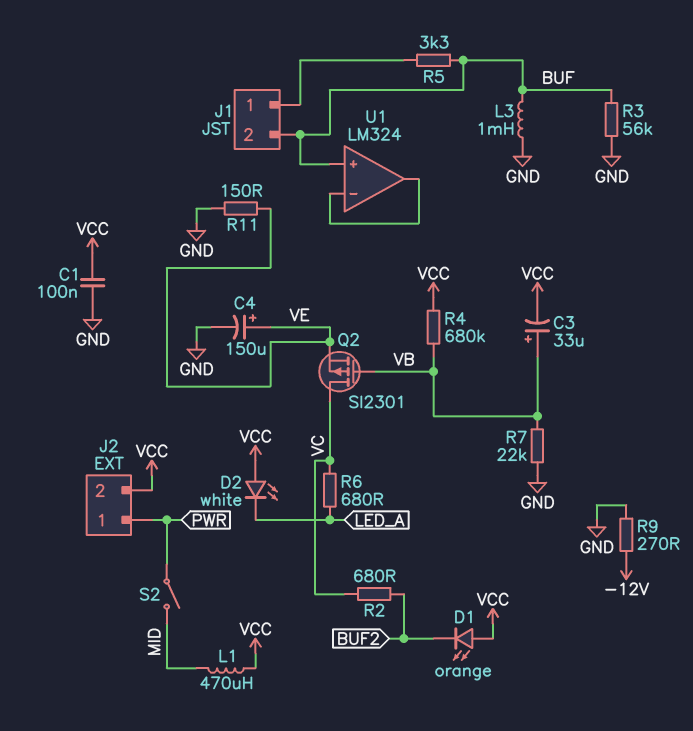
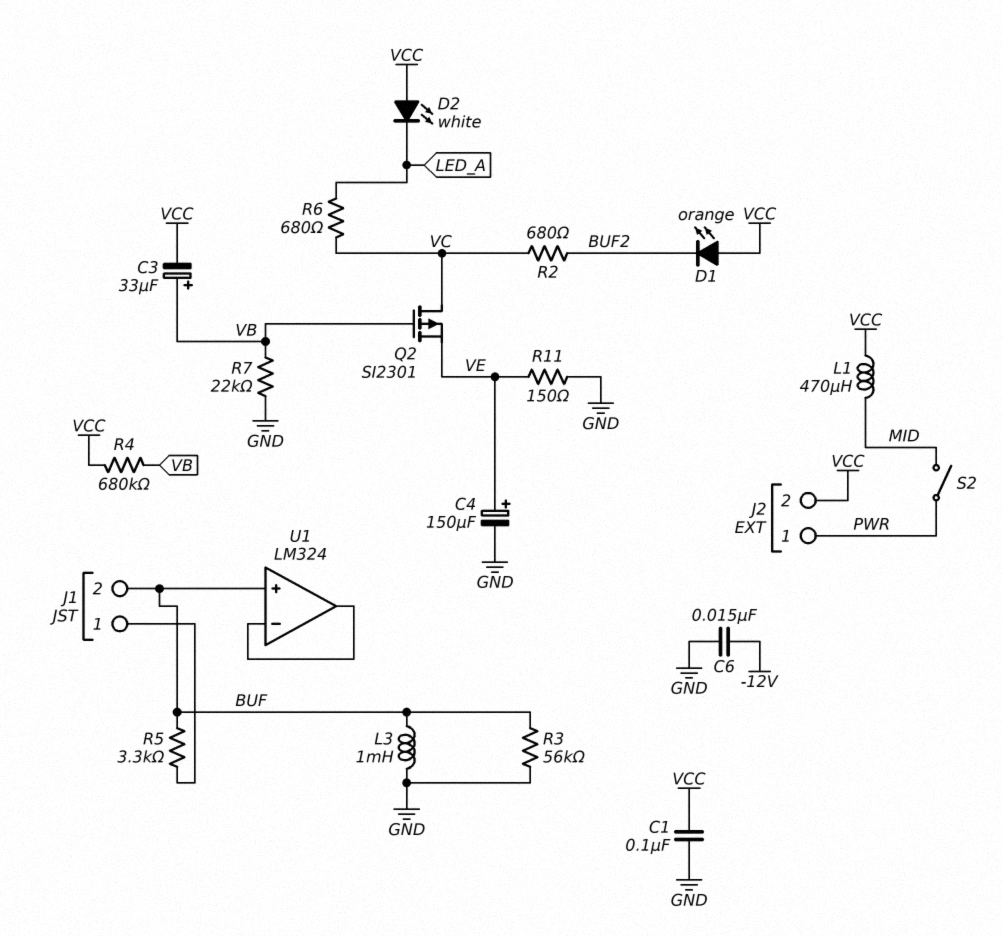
C6: none -> 15nF (-12V, GND)
R9: 270 (-12V, GND) -> none

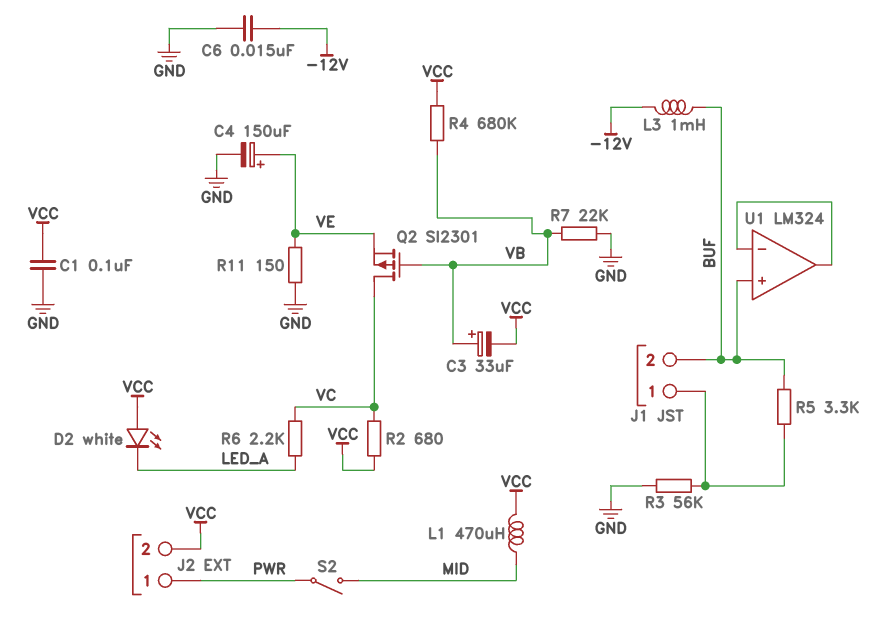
D1: LED orange (A VCC, K BUF2) -> none
L3: 1mH (BUF, GND) -> 1mH (-12V, BUF)
R2: 680 (BUF2, VC) -> 680 (VC, VCC)
R3: 56k (BUF, GND) -> 56k (GND, J1/1)
R6: 680 (LED_A, VC) -> 2.2k (LED_A, VC)

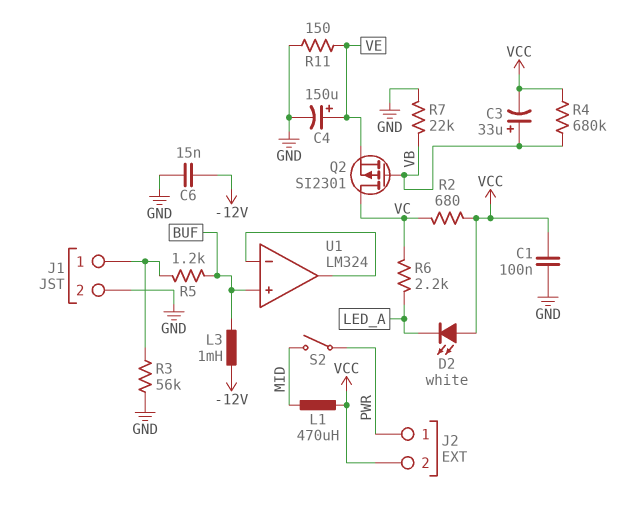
J1 pin 2: BUF -> GND
R5: 3.3k (BUF, J1/1) -> 1.2k (BUF, J1/1)

